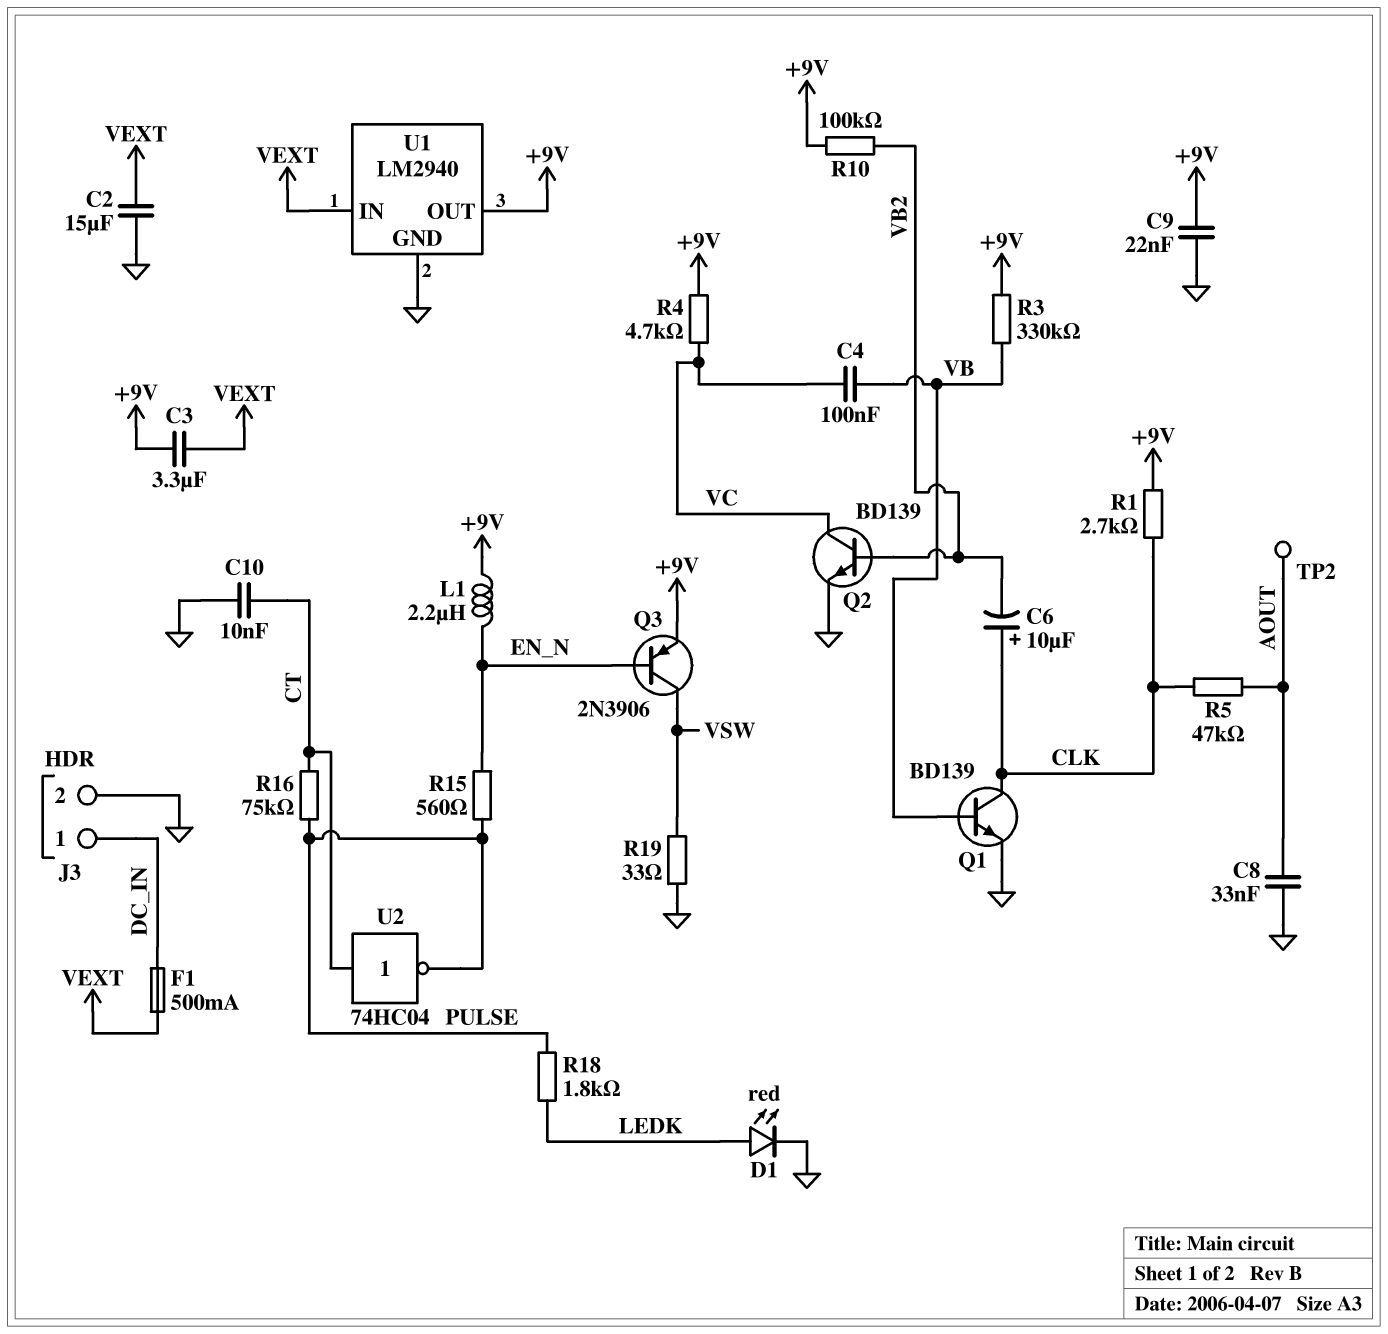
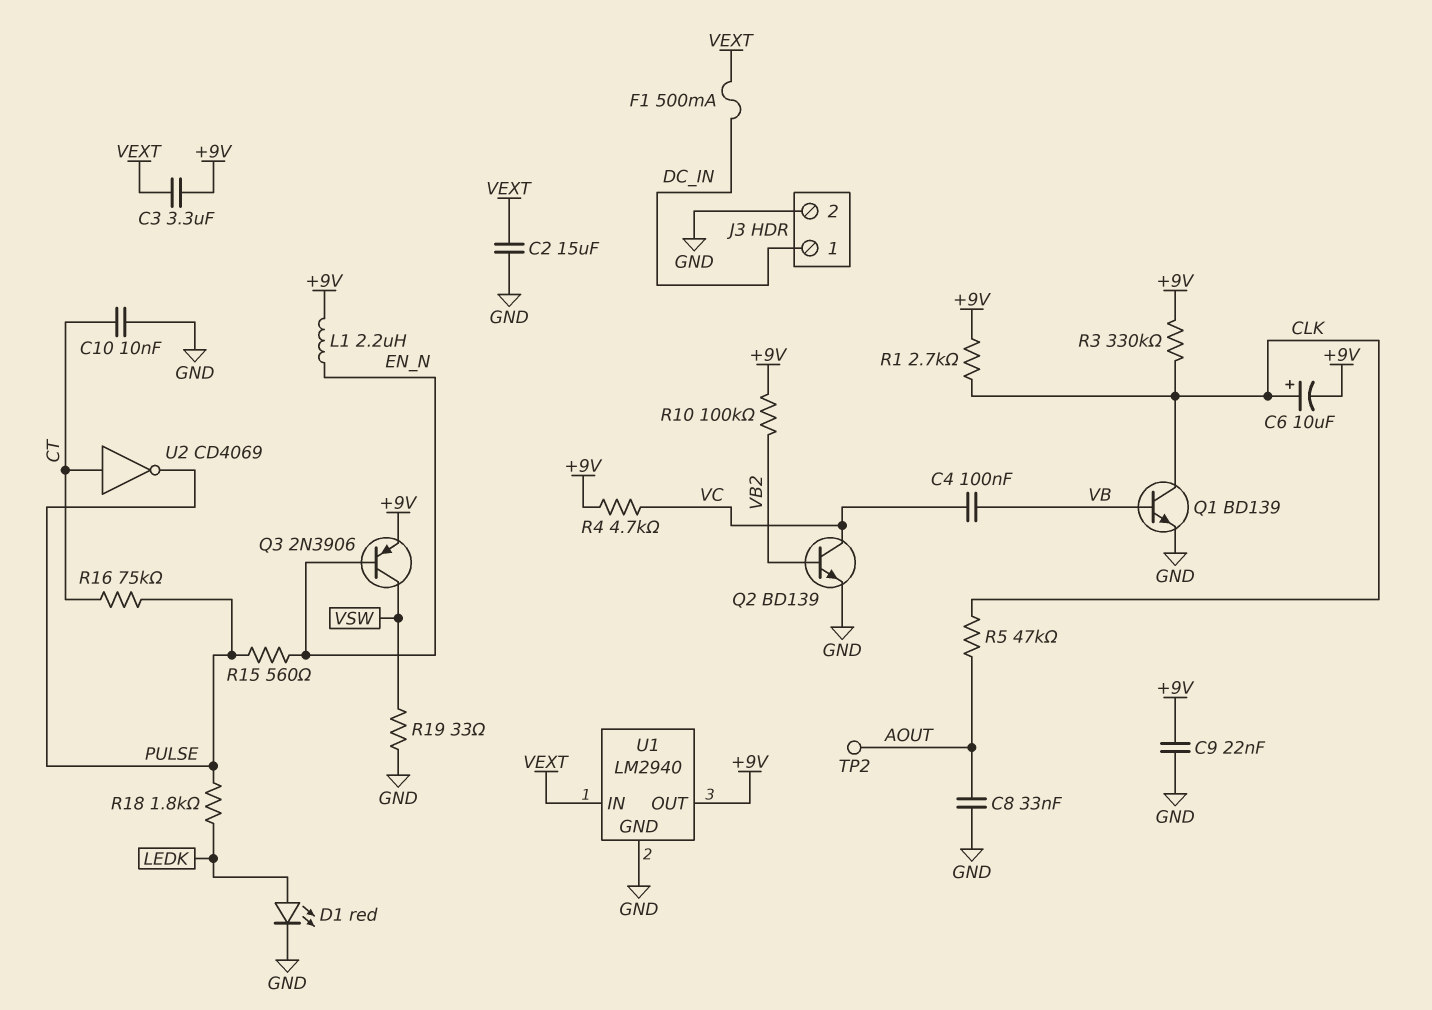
C6: 10uF (plus CLK, minus VB2) -> 10uF (plus CLK, minus +9V)
R3: 330k (+9V, VB) -> 330k (+9V, CLK)
U2: NOT 74HC04 (in CT, out PULSE) -> NOT CD4069 (in CT, out PULSE)

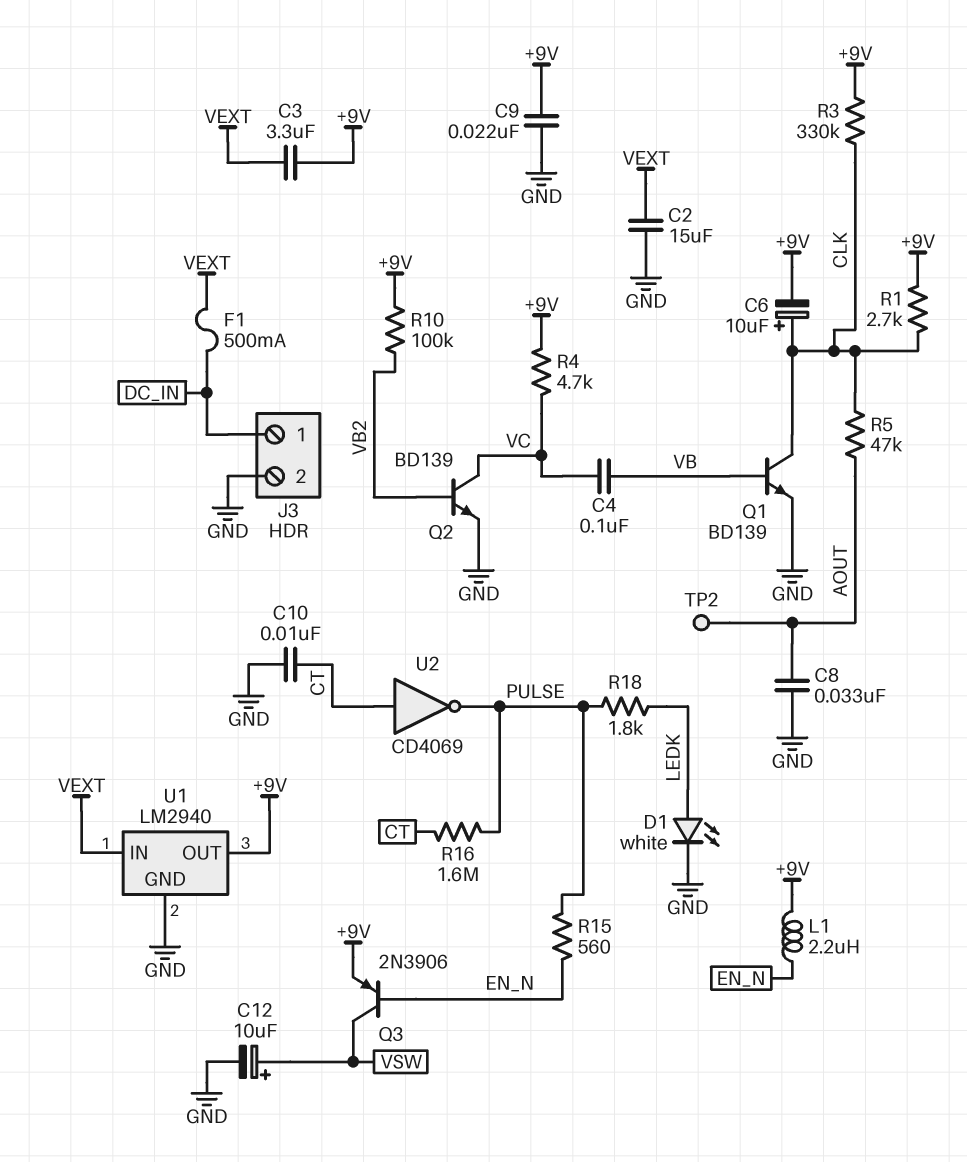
C12: none -> 10uF (plus VSW, minus GND)
D1: LED red (A LEDK, K GND) -> LED white (A LEDK, K GND)
R16: 75k (CT, PULSE) -> 1.6M (CT, PULSE)
R19: 33 (GND, VSW) -> none

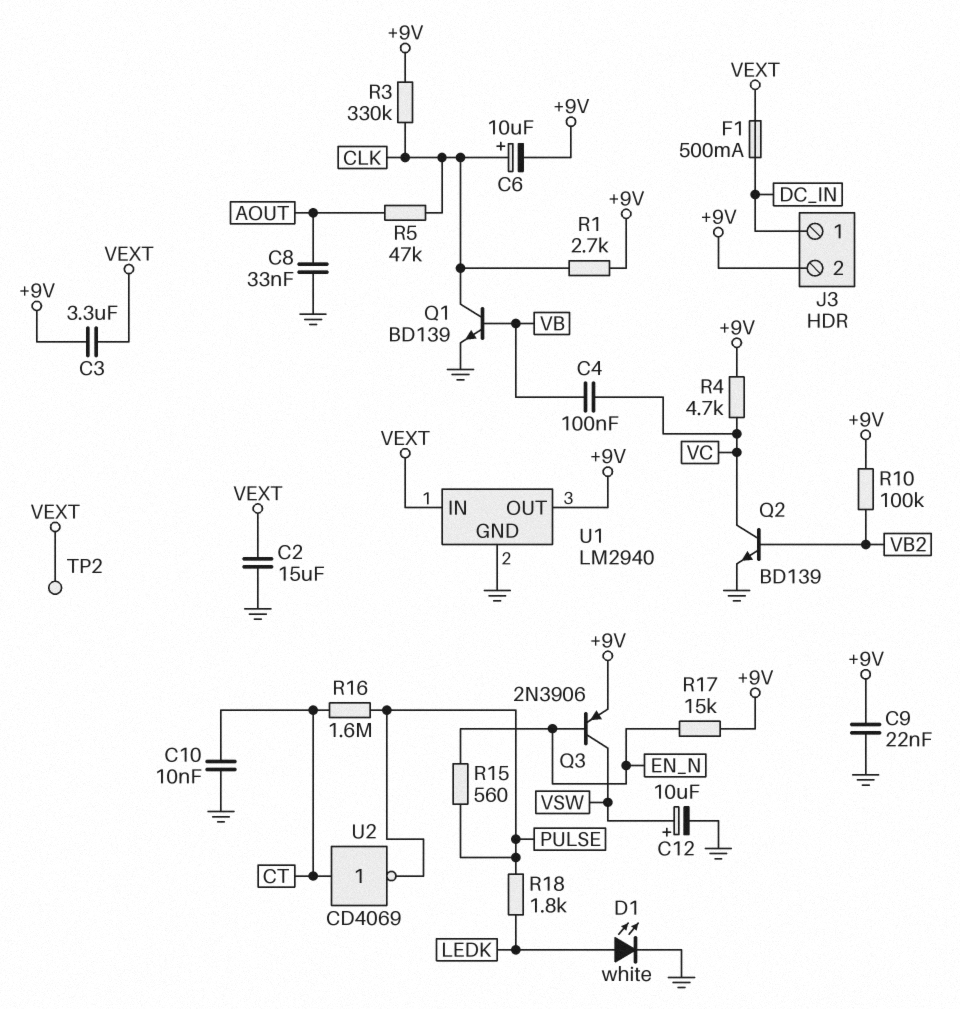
J3 pin 2: GND -> +9V
L1: 2.2uH (+9V, EN_N) -> none
R17: none -> 15k (+9V, EN_N)
TP2: test point (AOUT) -> test point (VEXT)

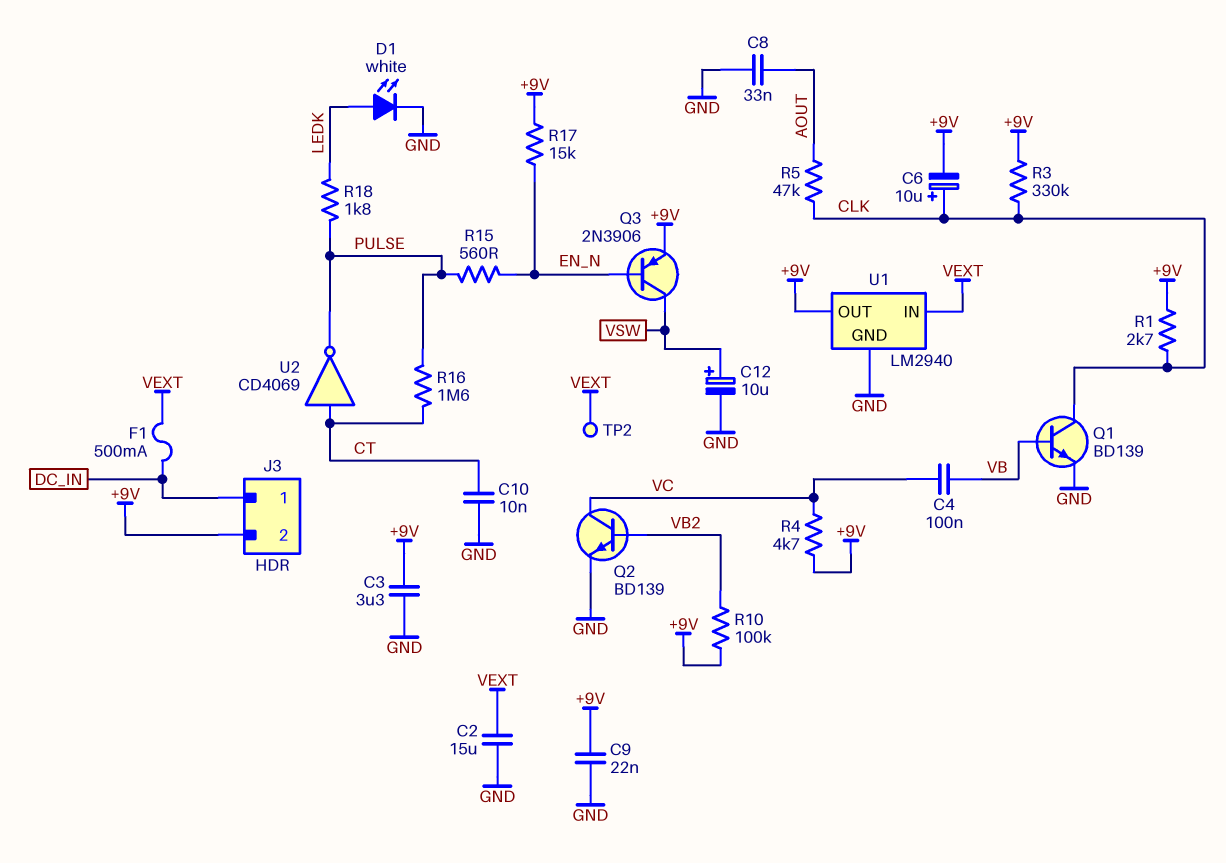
C3: 3.3uF (+9V, VEXT) -> 3.3uF (+9V, GND)

